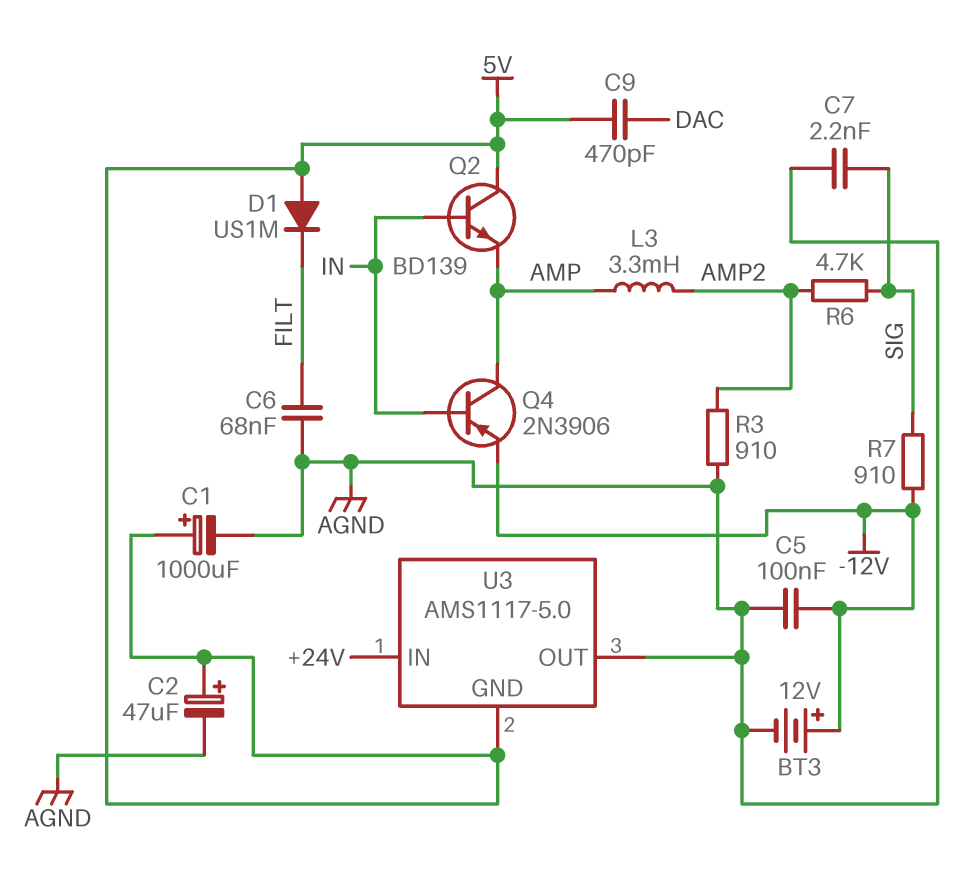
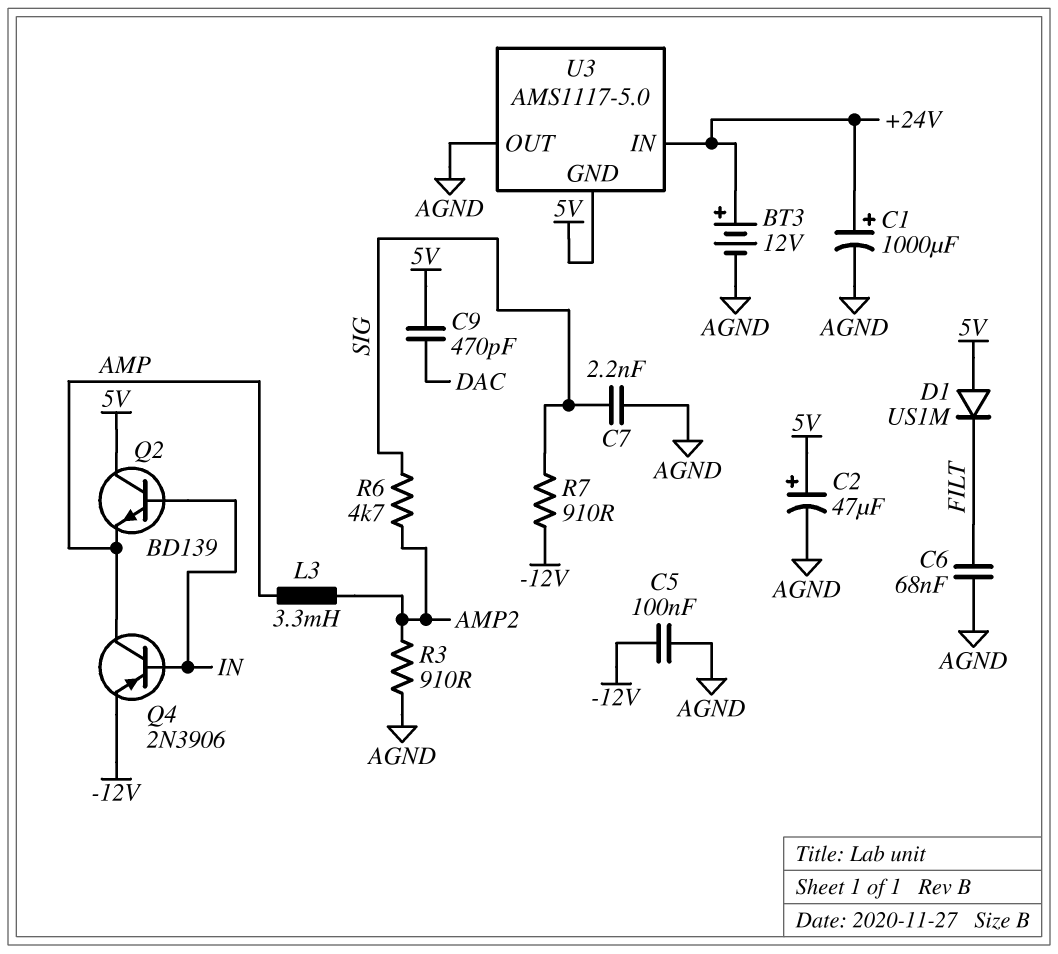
BT3: 12V (plus -12V, minus AGND) -> 12V (plus +24V, minus AGND)
C1: 1000uF (plus 5V, minus AGND) -> 1000uF (plus +24V, minus AGND)

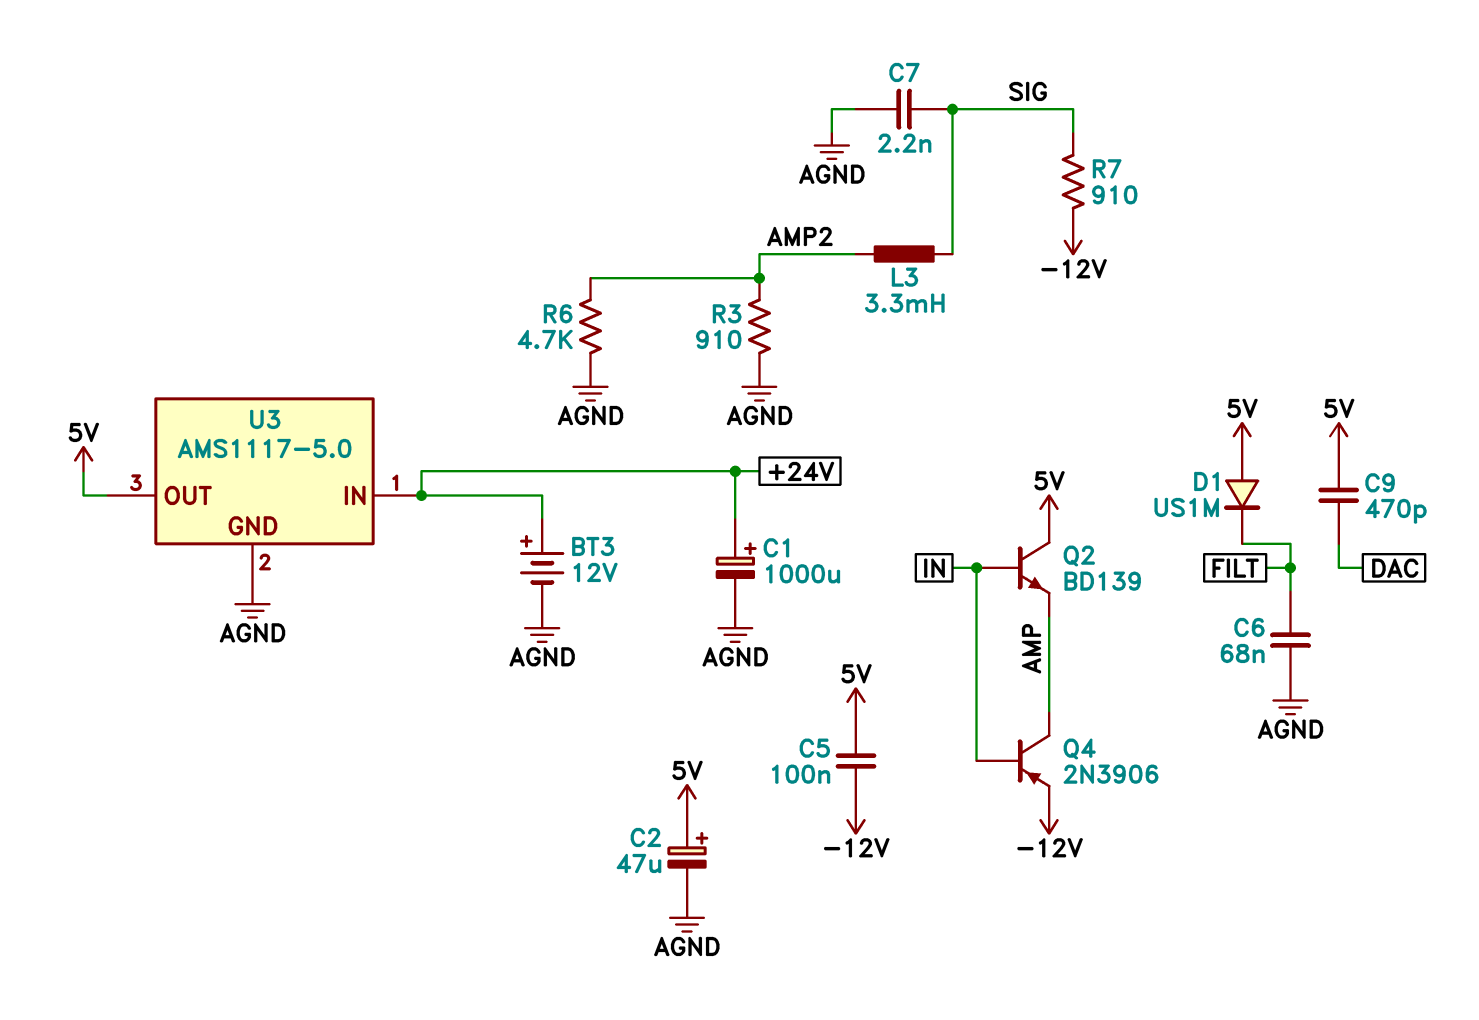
C5: 100nF (-12V, AGND) -> 100nF (-12V, 5V)
L3: 3.3mH (AMP, AMP2) -> 3.3mH (AMP2, SIG)
R6: 4.7k (AMP2, SIG) -> 4.7k (AGND, AMP2)
U3 pin GND: 5V -> AGND
U3 pin OUT: AGND -> 5V

